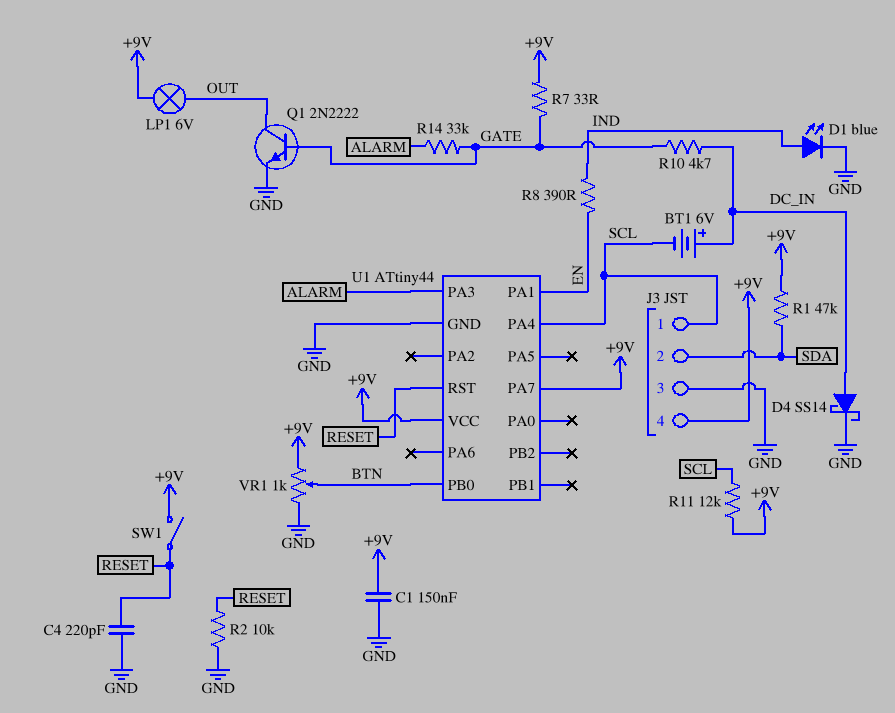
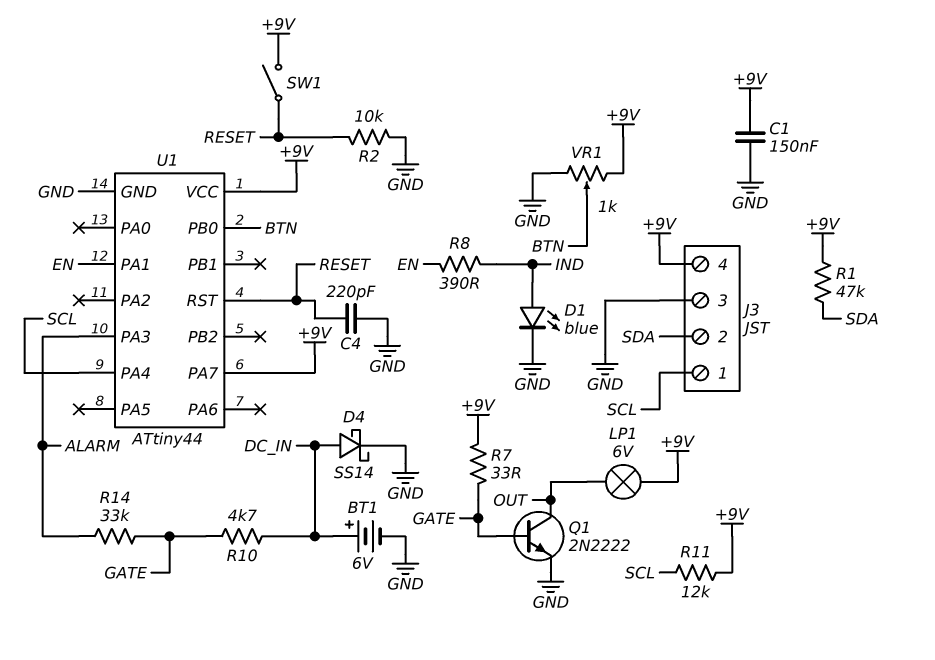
BT1: 6V (plus DC_IN, minus SCL) -> 6V (plus DC_IN, minus GND)

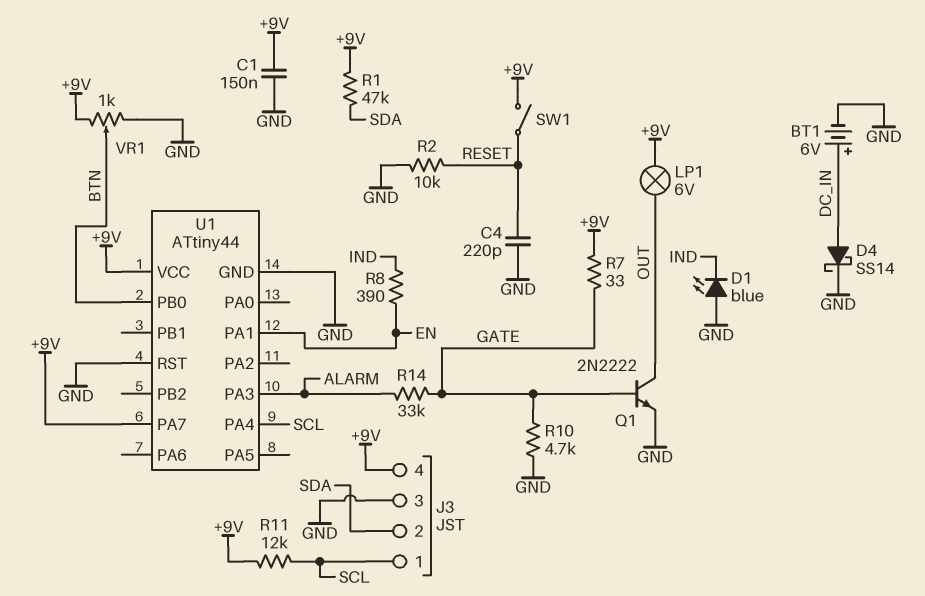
D1: LED blue (A IND, K GND) -> LED blue (A GND, K IND)
R10: 4.7k (DC_IN, GATE) -> 4.7k (GATE, GND)
U1 pin RST: RESET -> GND

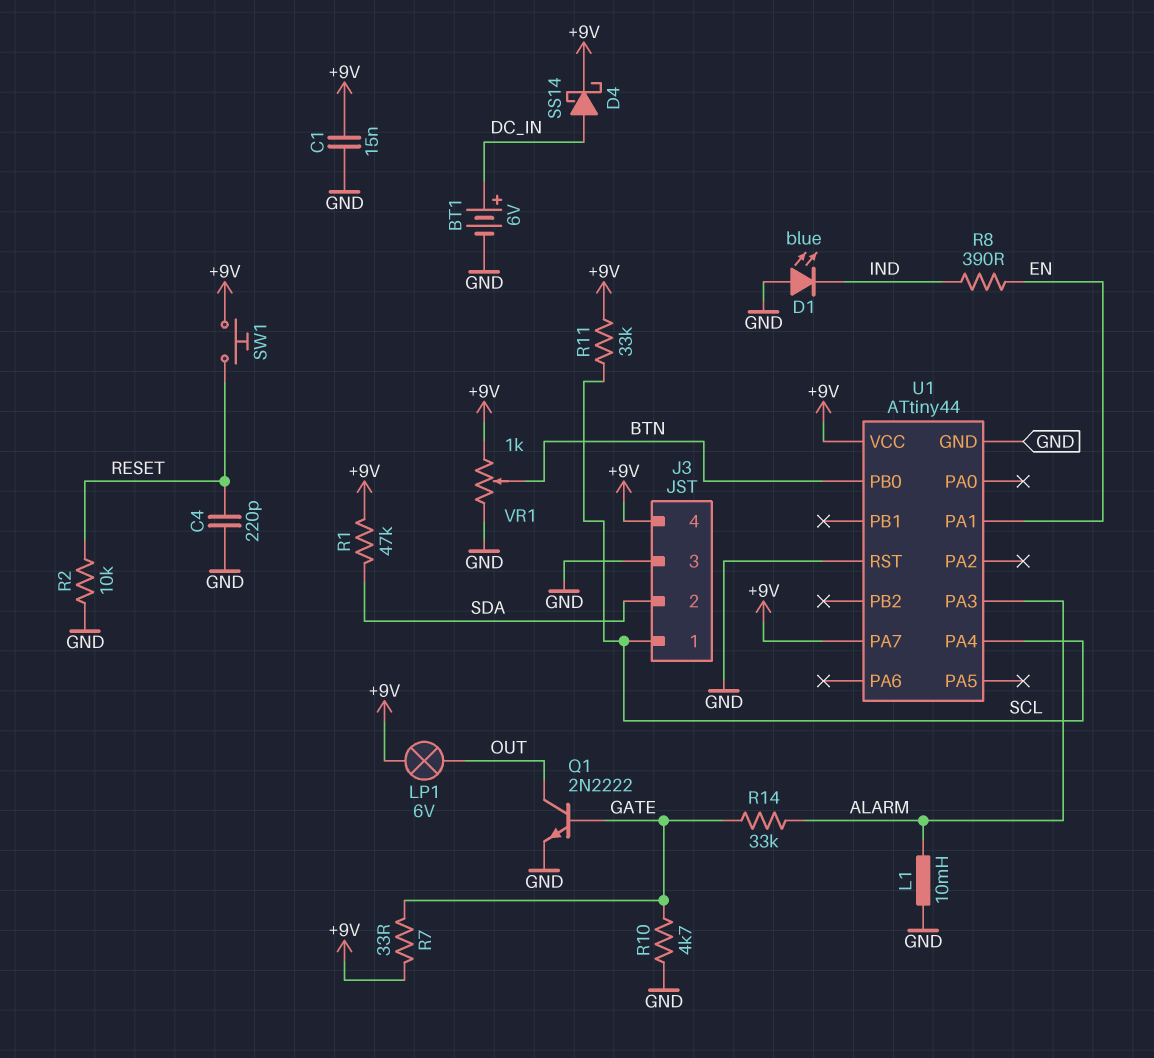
C1: 150nF (+9V, GND) -> 15nF (+9V, GND)
D4: schottky SS14 (A DC_IN, K GND) -> schottky SS14 (A DC_IN, K +9V)
L1: none -> 10mH (ALARM, GND)
R11: 12k (+9V, SCL) -> 33k (+9V, SCL)
SW1: switch (+9V, RESET) -> button (+9V, RESET)

